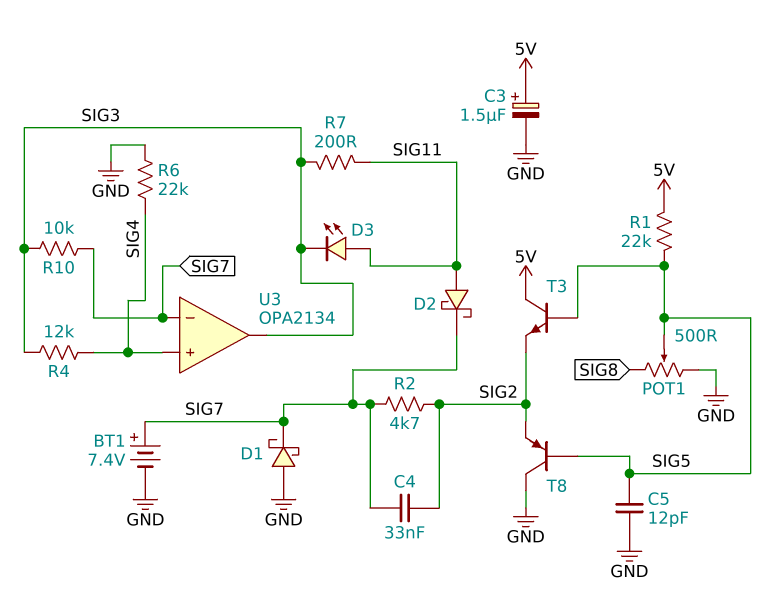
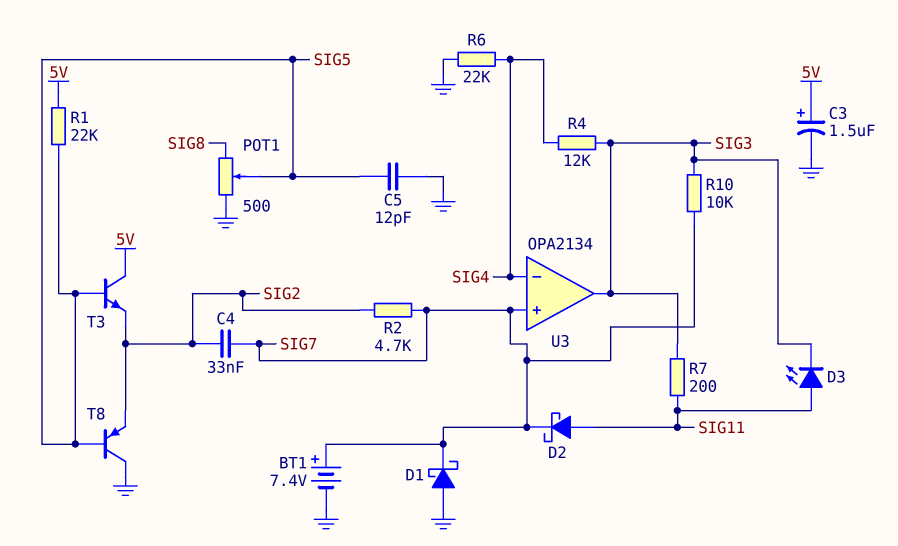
U3 pin in+: SIG4 -> SIG7
U3 pin in-: SIG7 -> SIG4

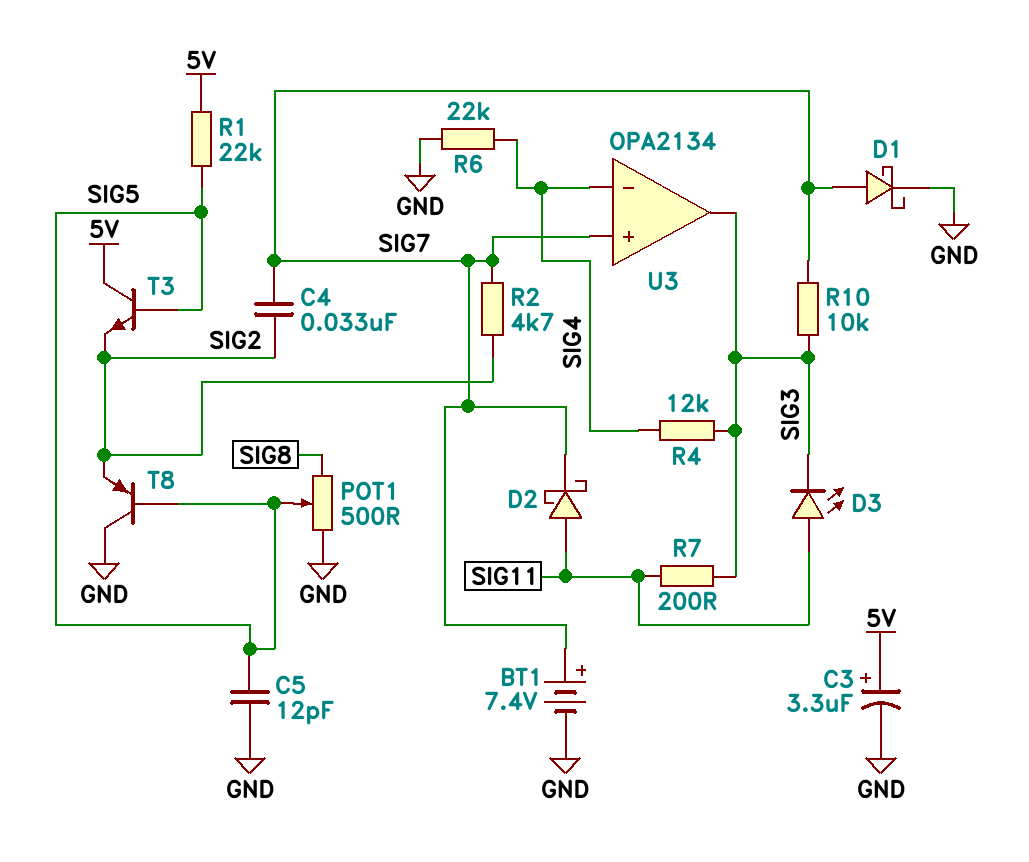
C3: 1.5uF (plus 5V, minus GND) -> 3.3uF (plus 5V, minus GND)
D1: schottky (A GND, K SIG7) -> schottky (A SIG7, K GND)

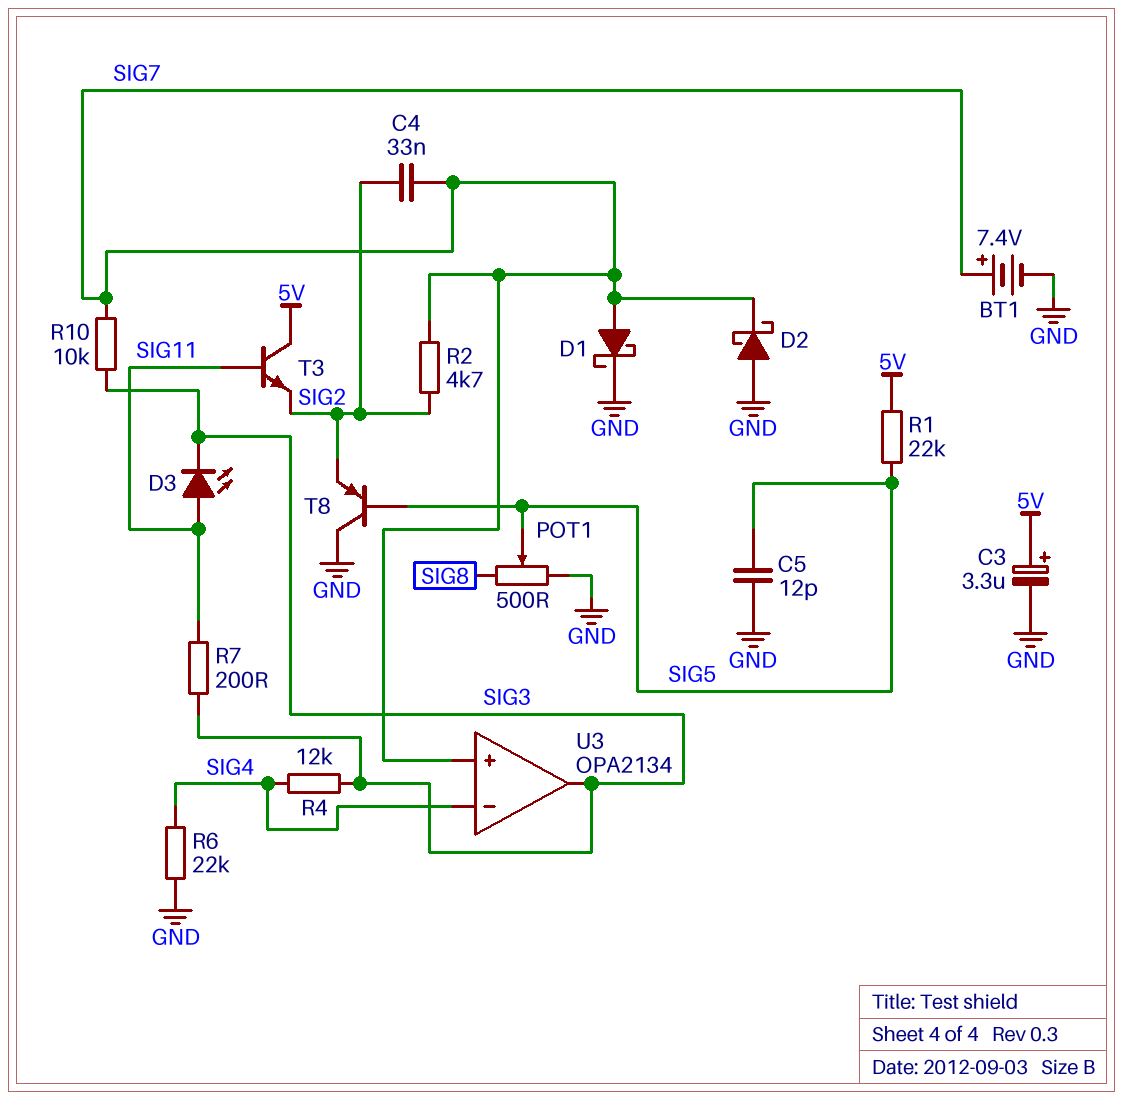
D2: schottky (A SIG11, K SIG7) -> schottky (A GND, K SIG7)
T3: NPN (B SIG5, C 5V, E SIG2) -> NPN (B SIG11, C 5V, E SIG2)

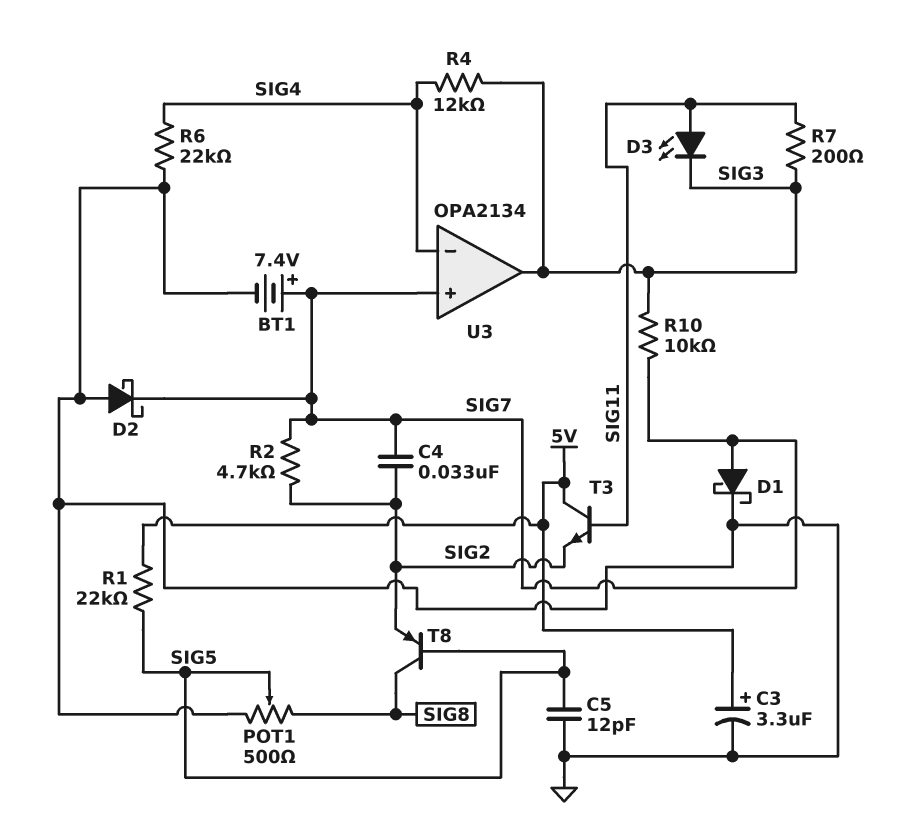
T8: PNP (B SIG5, C GND, E SIG2) -> PNP (B SIG5, C SIG8, E SIG2)

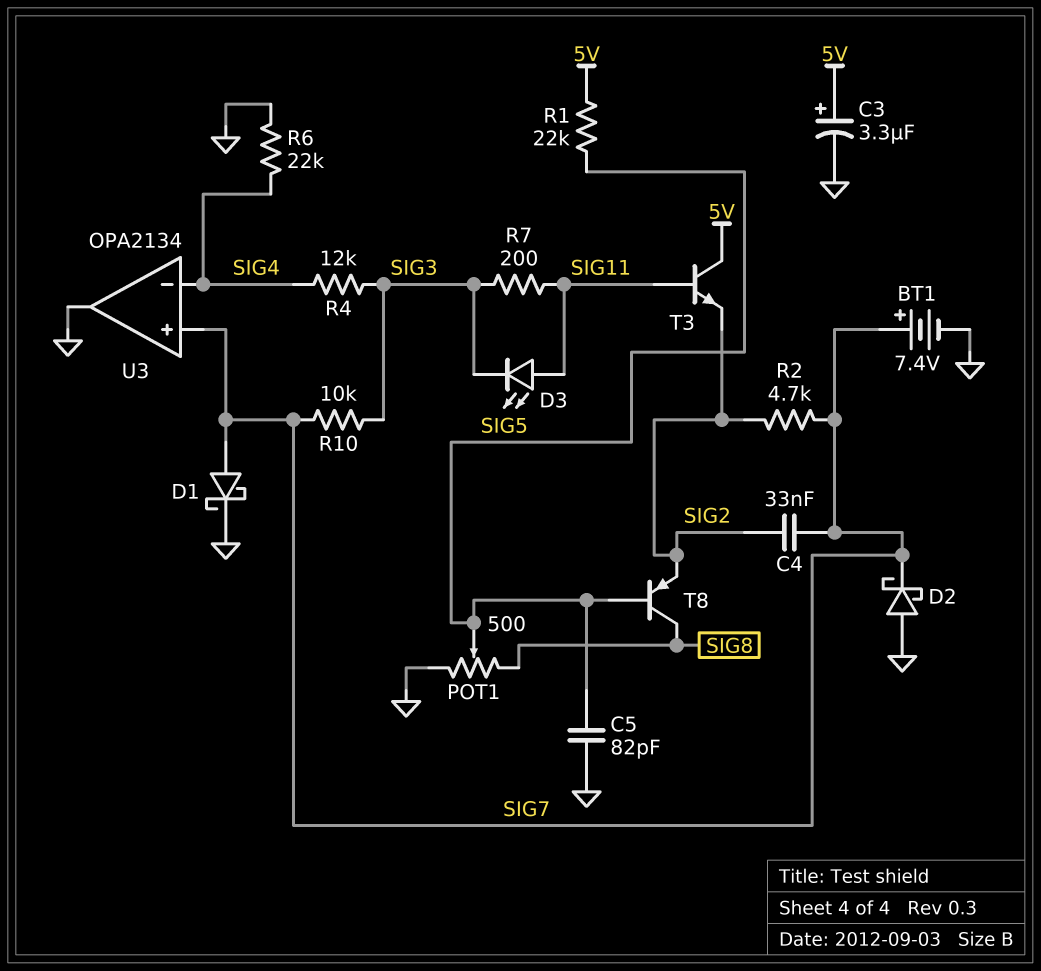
C5: 12pF (GND, SIG5) -> 82pF (GND, SIG5)
U3 pin out: SIG3 -> GND

